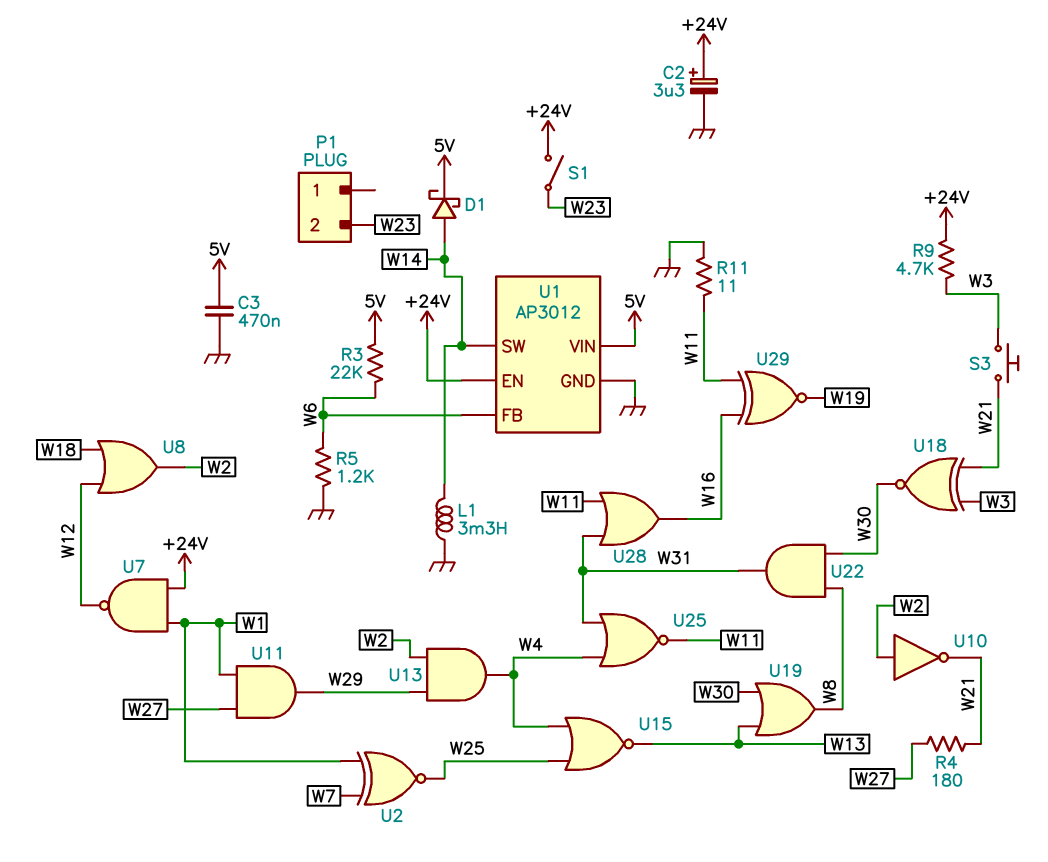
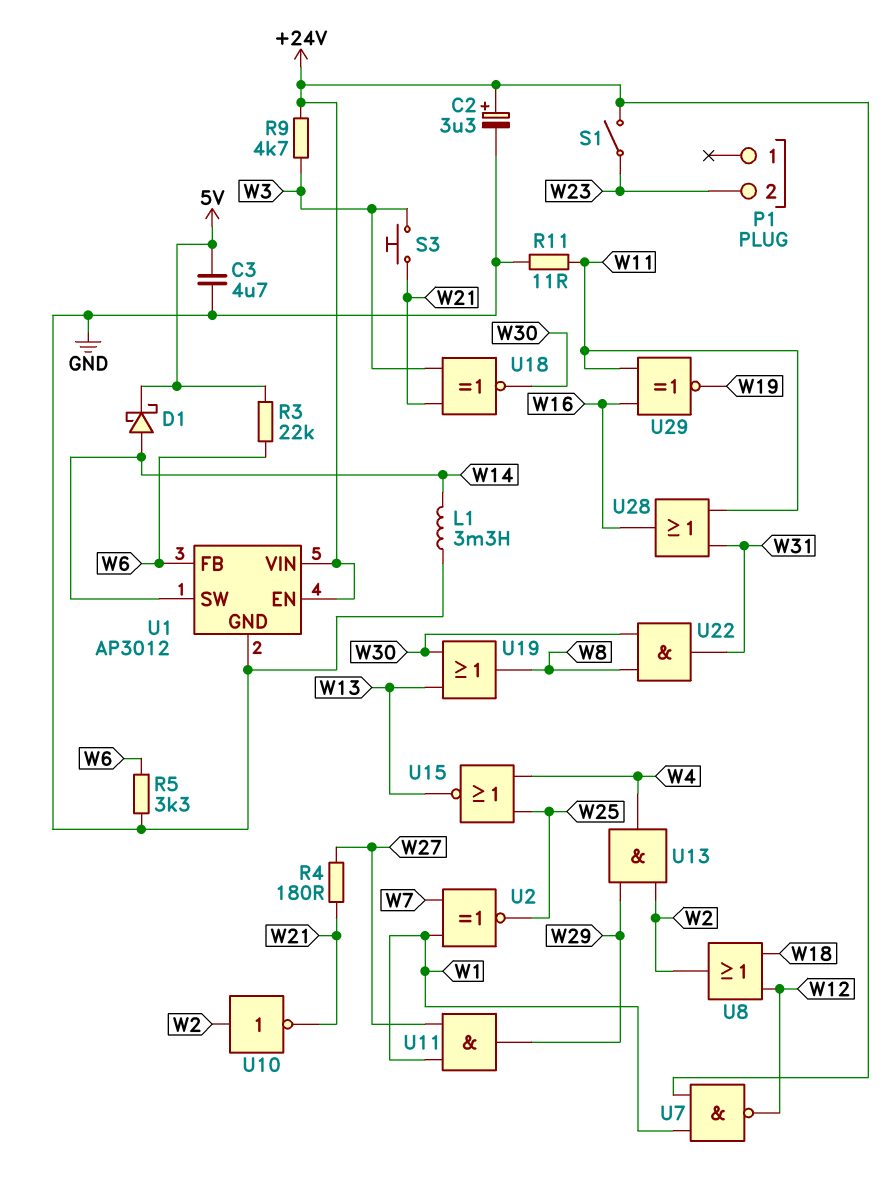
C3: 470nF (5V, GND) -> 4.7uF (5V, GND)
R5: 1.2k (GND, W6) -> 3.3k (GND, W6)
U1 pin VIN: 5V -> +24V
U25: NOR (in W4, in W31, out W11) -> none

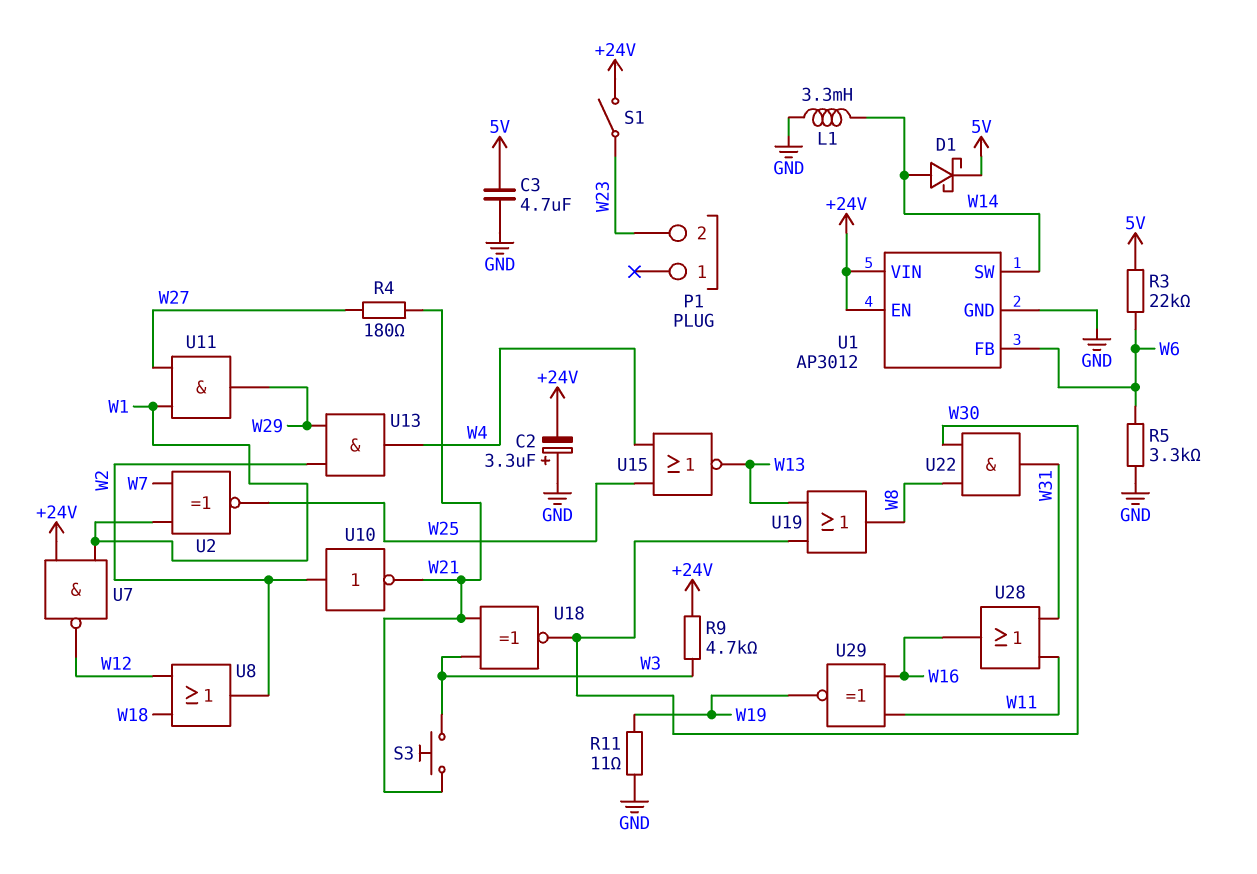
C2: 3.3uF (plus +24V, minus GND) -> 3.3uF (plus GND, minus +24V)
R11: 11 (GND, W11) -> 11 (GND, W19)

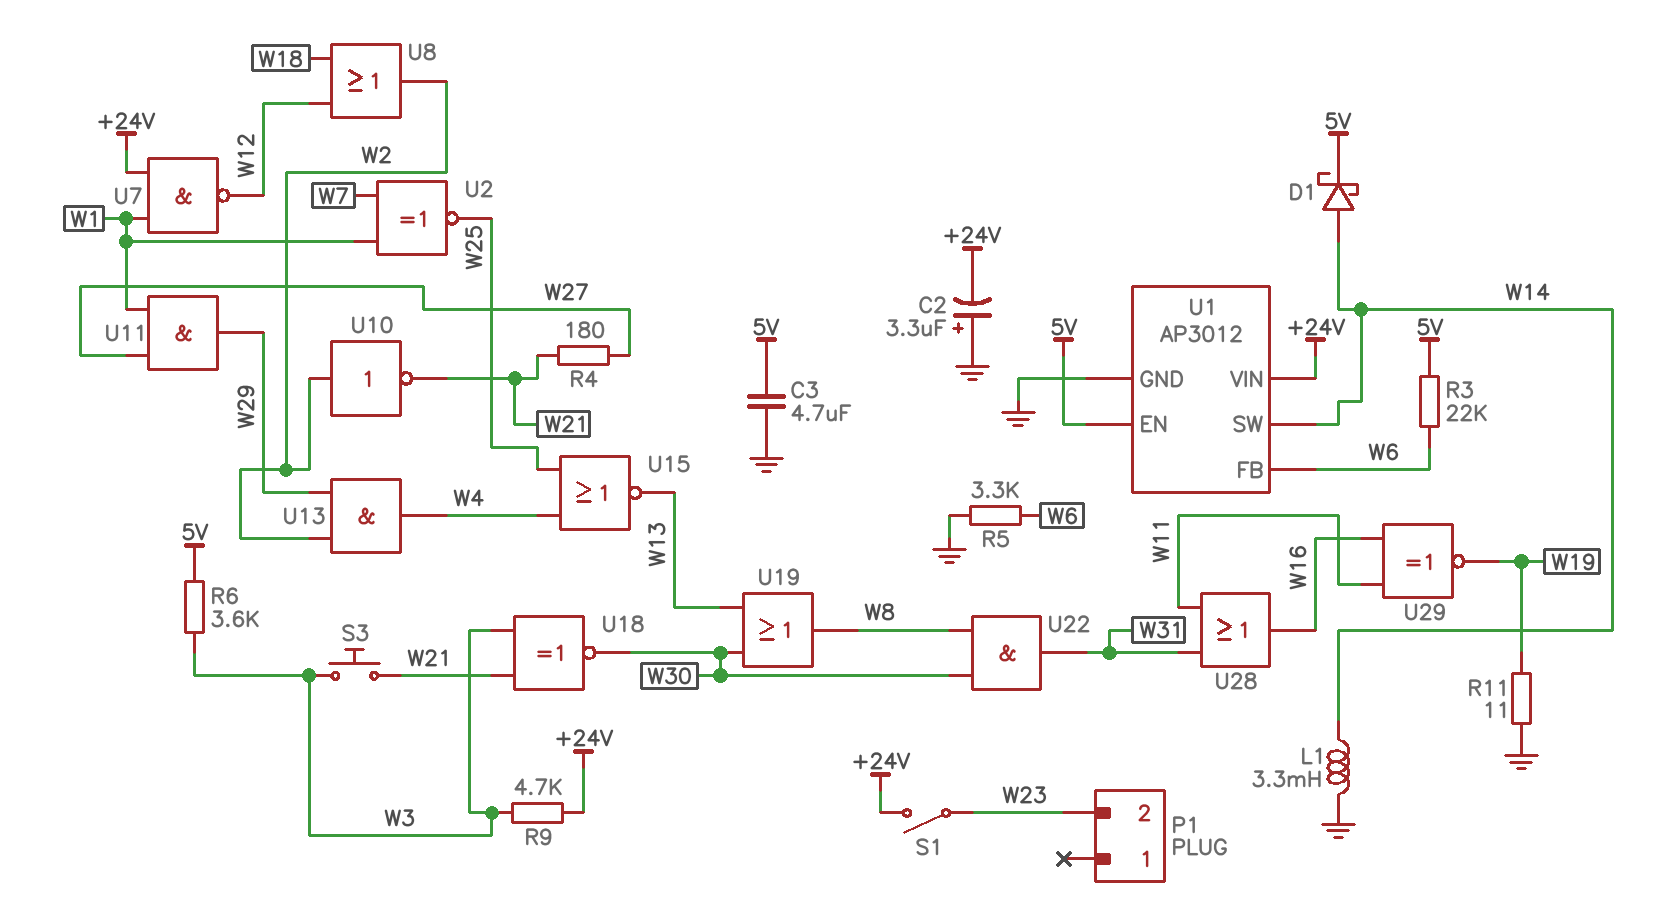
R6: none -> 3.6k (5V, W3)
U1 pin EN: +24V -> 5V

